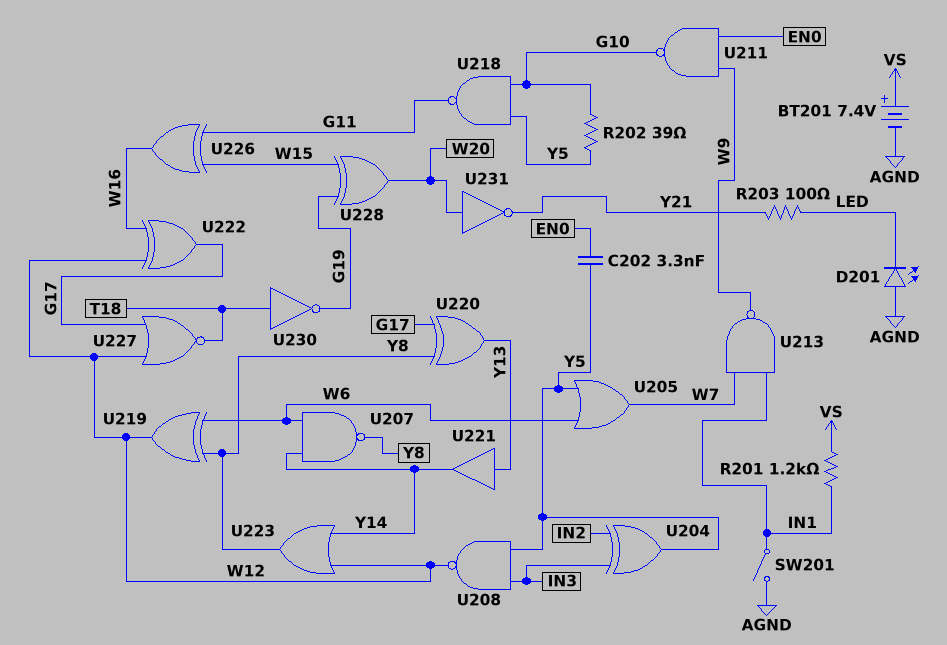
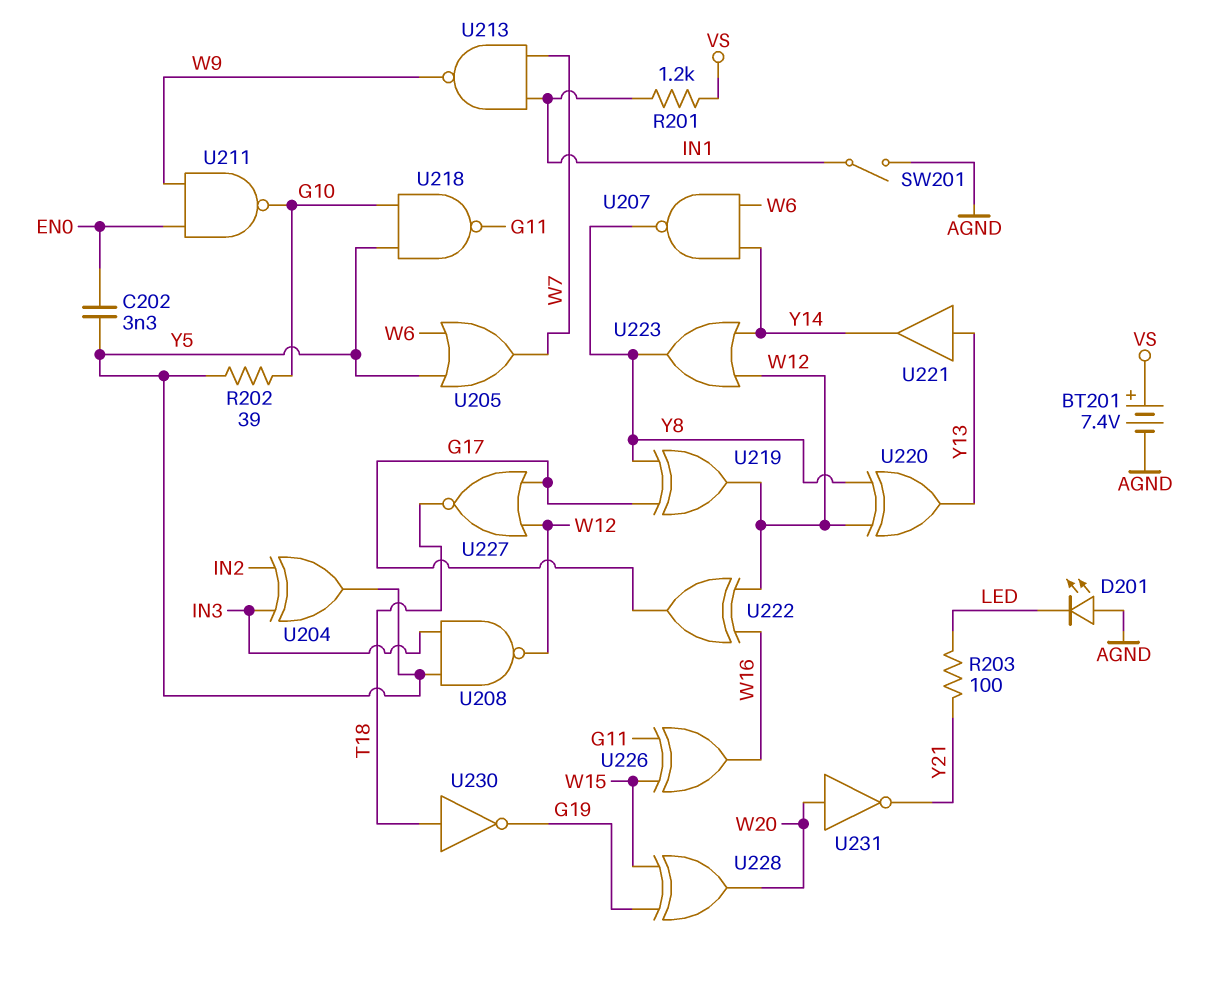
U219: XOR (in W6, in Y8, out W12) -> XOR (in G17, in Y8, out W12)
U220: XOR (in G17, in Y8, out Y13) -> XOR (in W12, in Y8, out Y13)

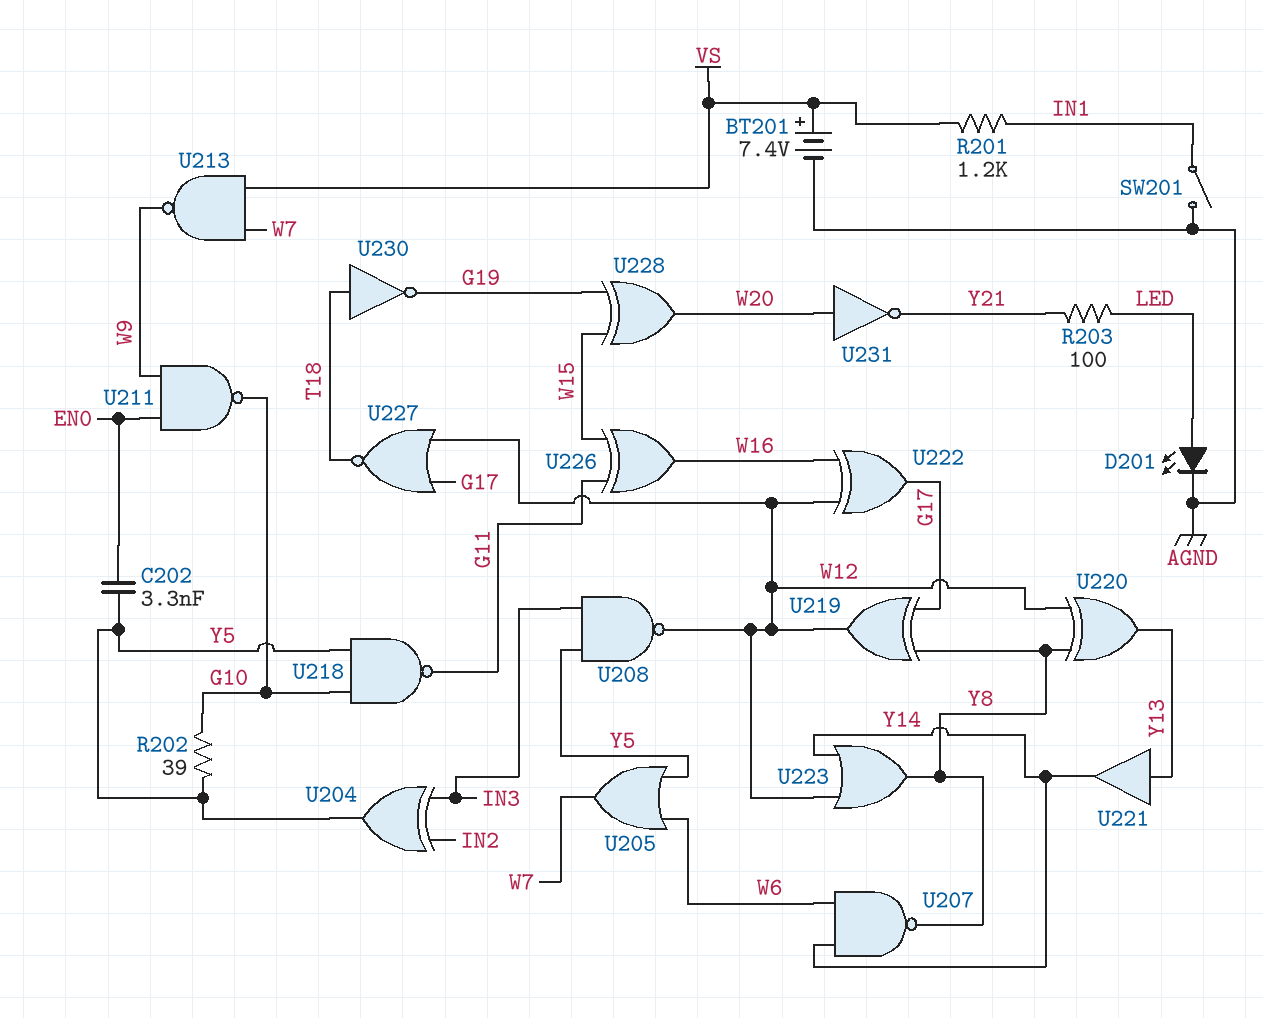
D201: LED (A AGND, K LED) -> LED (A LED, K AGND)
U213: NAND (in IN1, in W7, out W9) -> NAND (in VS, in W7, out W9)

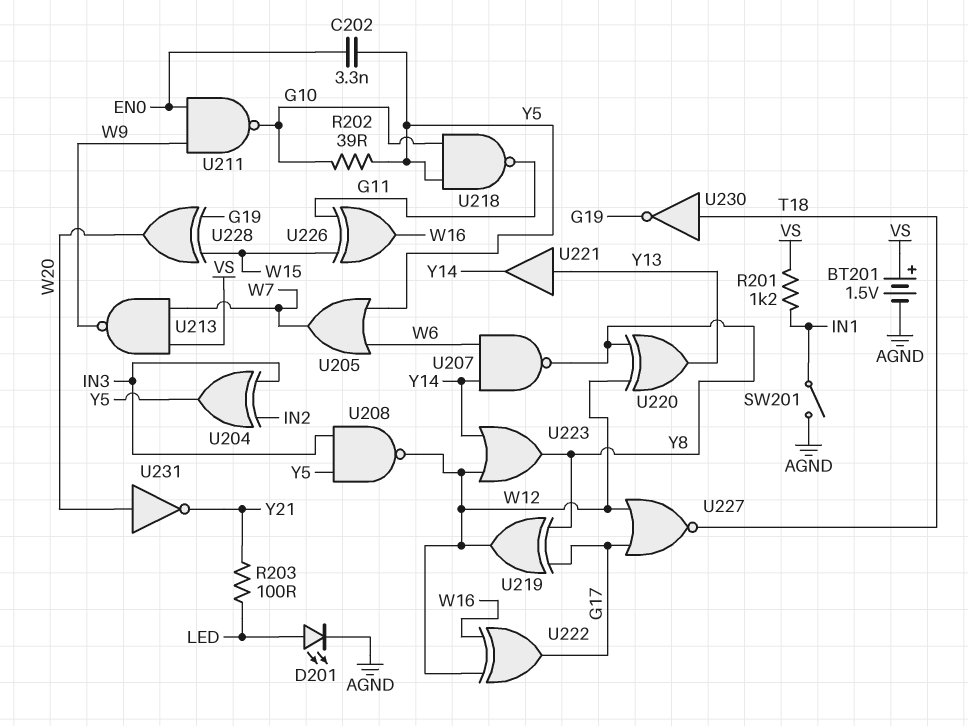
BT201: 7.4V (plus VS, minus AGND) -> 1.5V (plus VS, minus AGND)

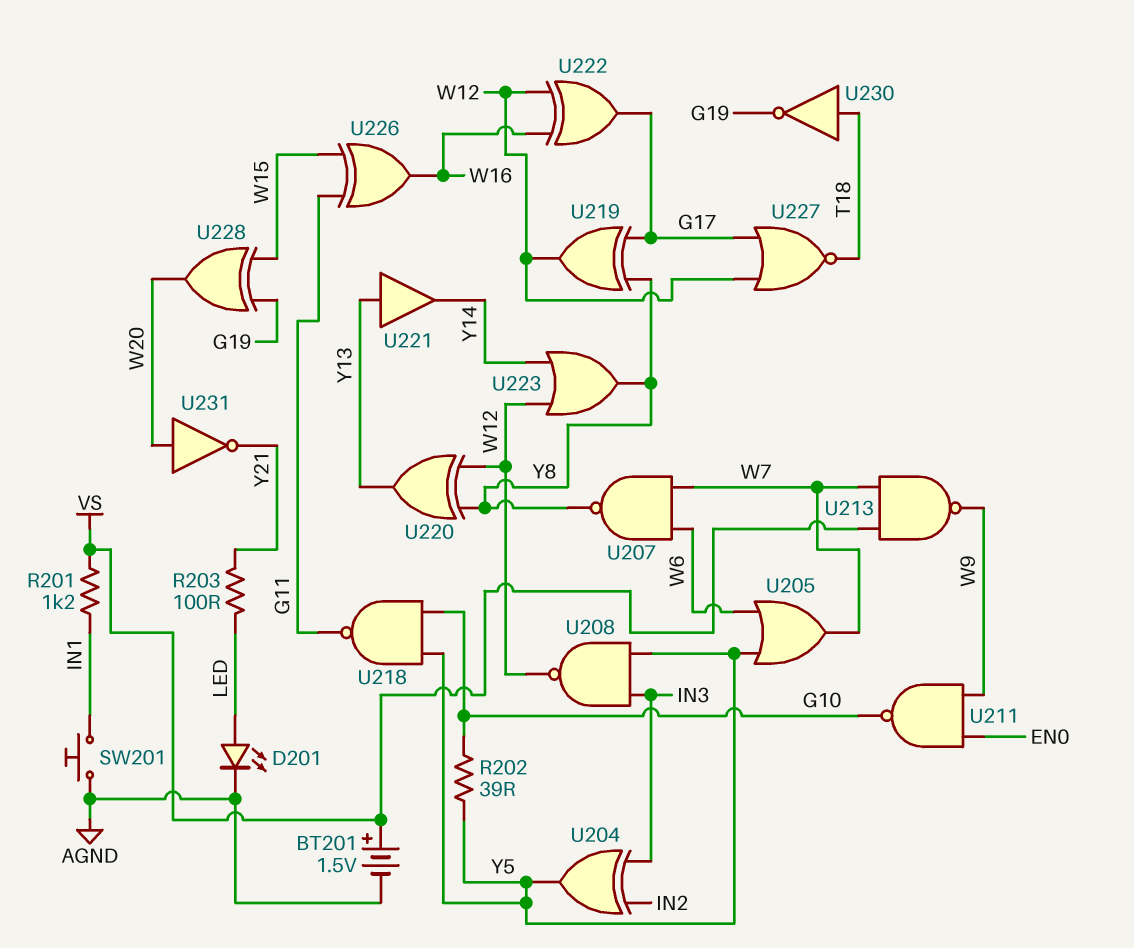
C202: 3.3nF (EN0, Y5) -> none
SW201: switch (AGND, IN1) -> button (AGND, IN1)
U207: NAND (in W6, in Y14, out Y8) -> NAND (in W6, in W7, out Y8)

